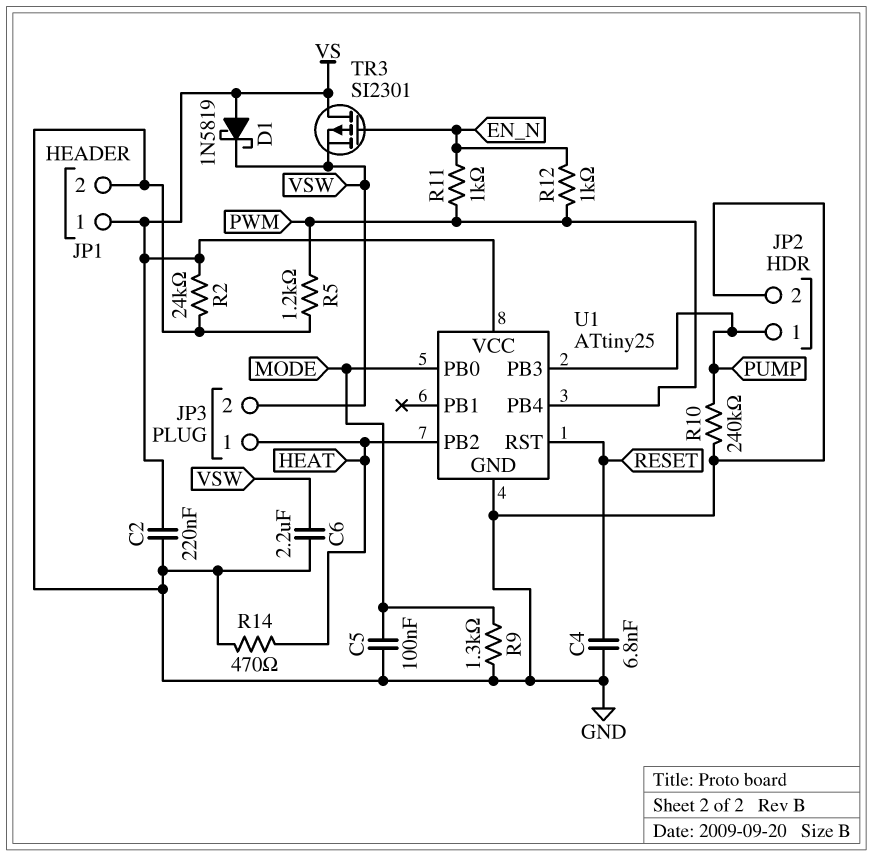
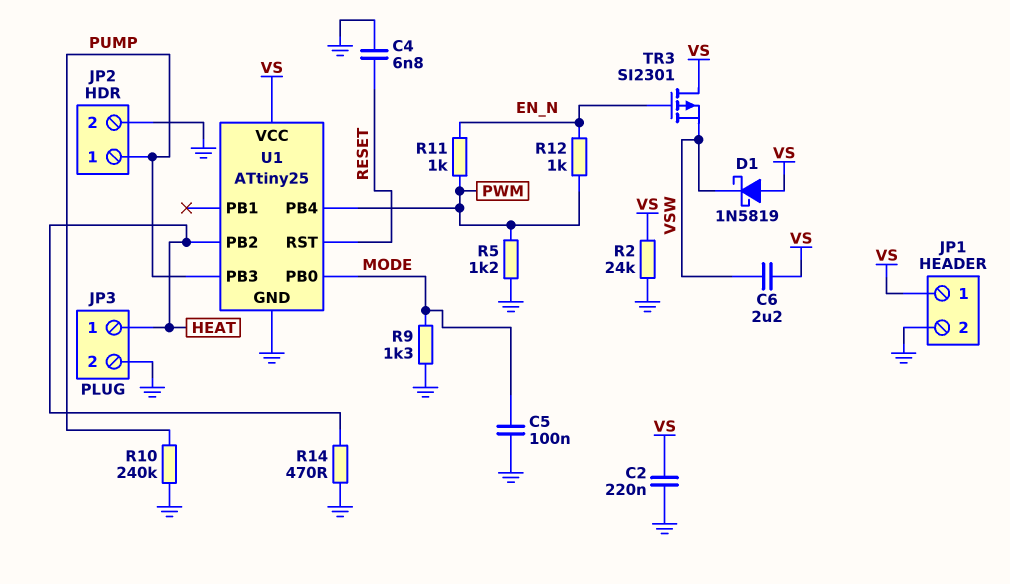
C6: 2.2uF (GND, VSW) -> 2.2uF (VS, VSW)
JP3 pin 2: VSW -> GND

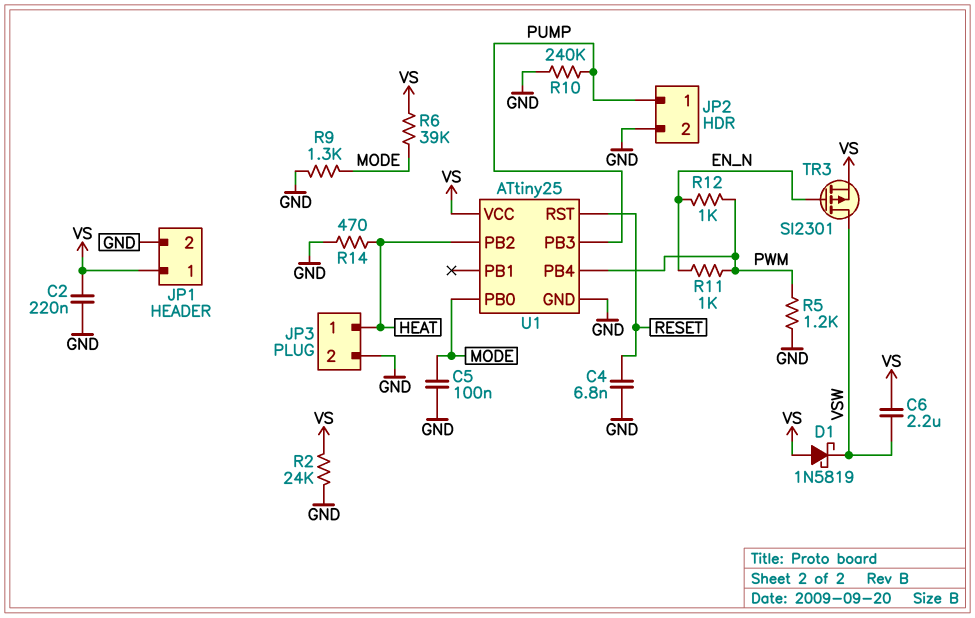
R6: none -> 39k (MODE, VS)
TR3: PMOS SI2301 (G EN_N, D VS, S VSW) -> PMOS SI2301 (G EN_N, D VSW, S VS)

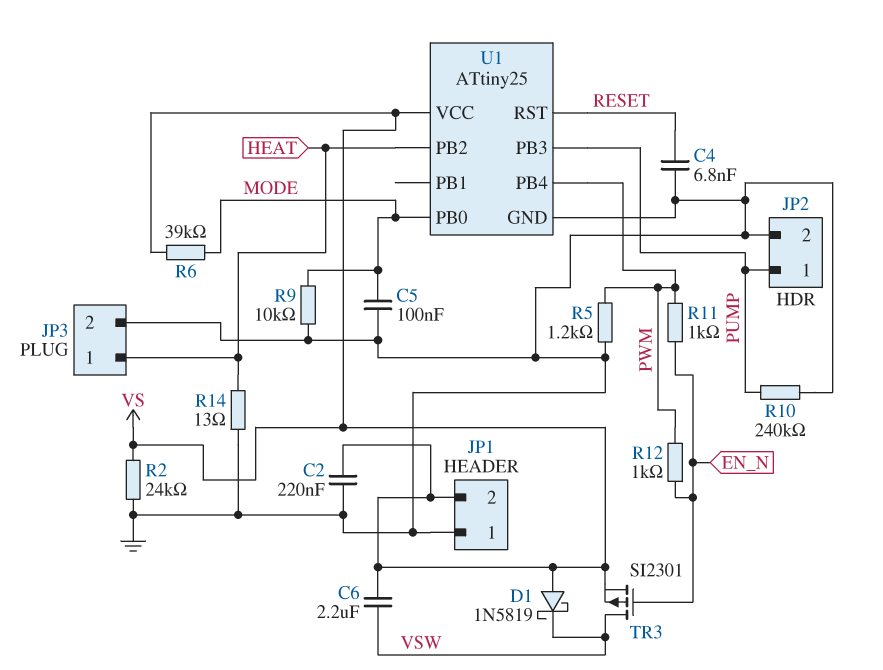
JP1 pin 1: VS -> GND
JP1 pin 2: GND -> VS
R9: 1.3k (GND, MODE) -> 10k (GND, MODE)
R14: 470 (GND, HEAT) -> 13 (GND, HEAT)

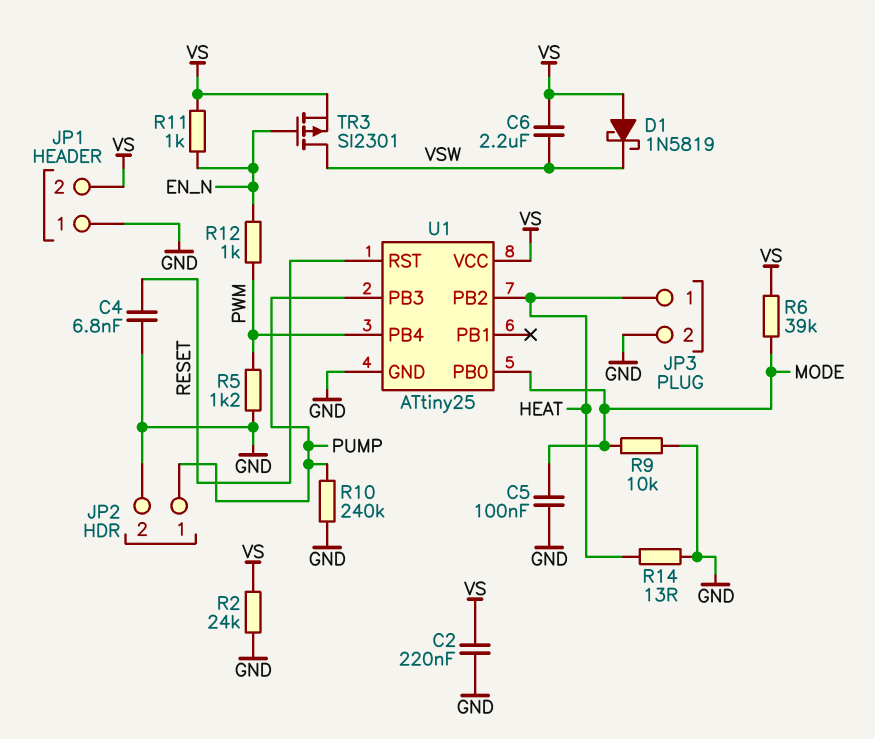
R11: 1k (EN_N, PWM) -> 1k (EN_N, VS)

